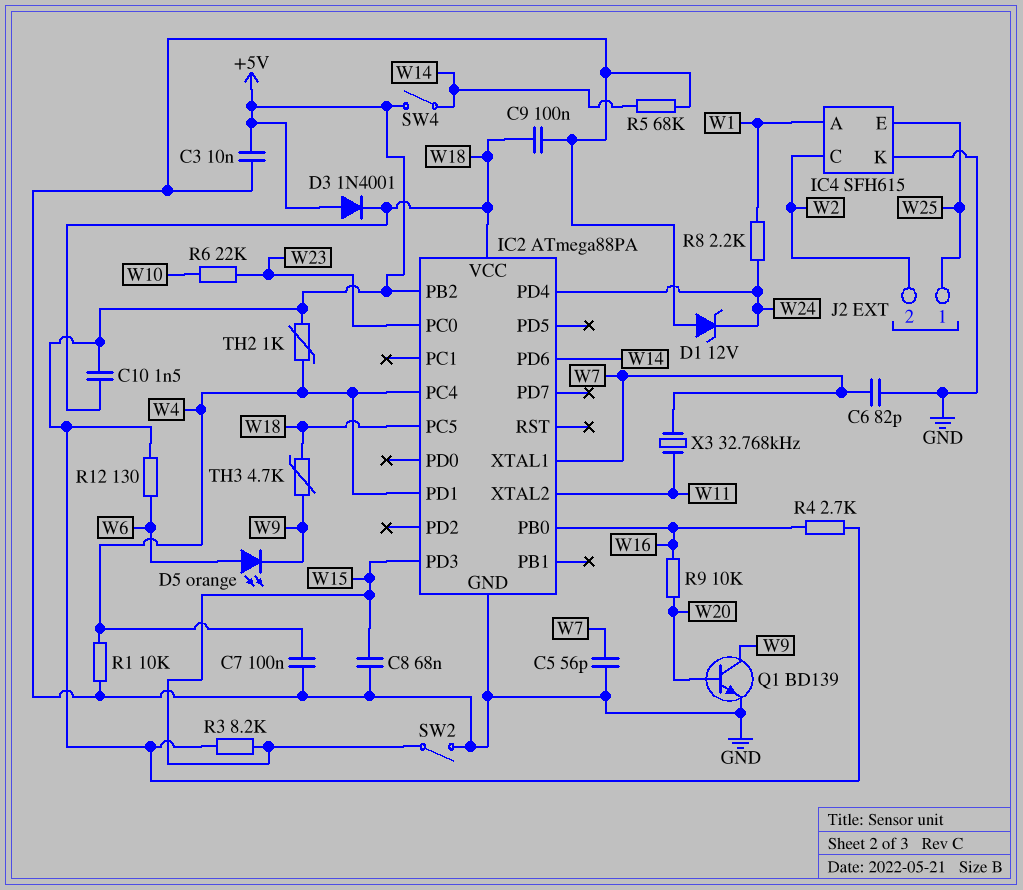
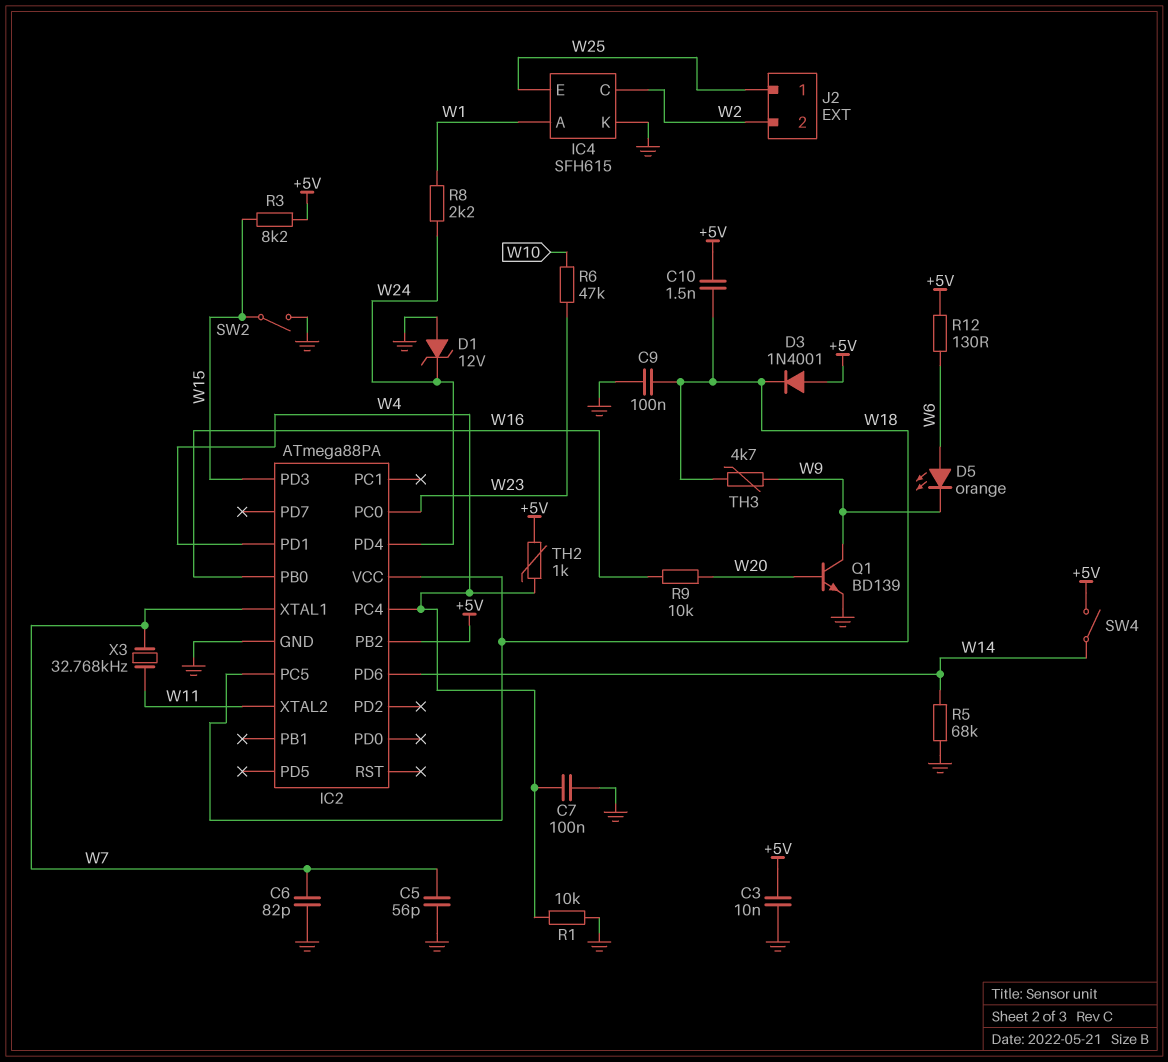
C8: 68nF (GND, W15) -> none
R4: 2.7k (+5V, W16) -> none
R6: 22k (W10, W23) -> 47k (W10, W23)

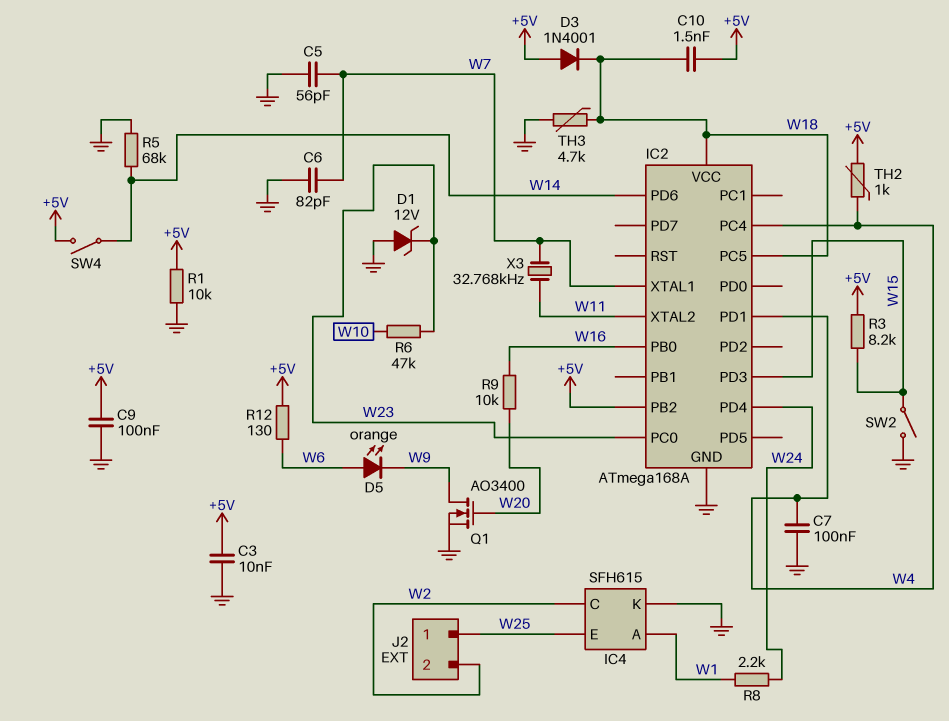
C9: 100nF (GND, W18) -> 100nF (+5V, GND)
D1: zener 12V (A GND, K W24) -> zener 12V (A GND, K W23)
IC2: ATmega88PA -> ATmega168A
Q1: NPN BD139 (B W20, C W9, E GND) -> NMOS AO3400 (G W20, D W9, S GND)
R1: 10k (GND, W4) -> 10k (+5V, GND)
TH3: 4.7k (W9, W18) -> 4.7k (GND, W18)

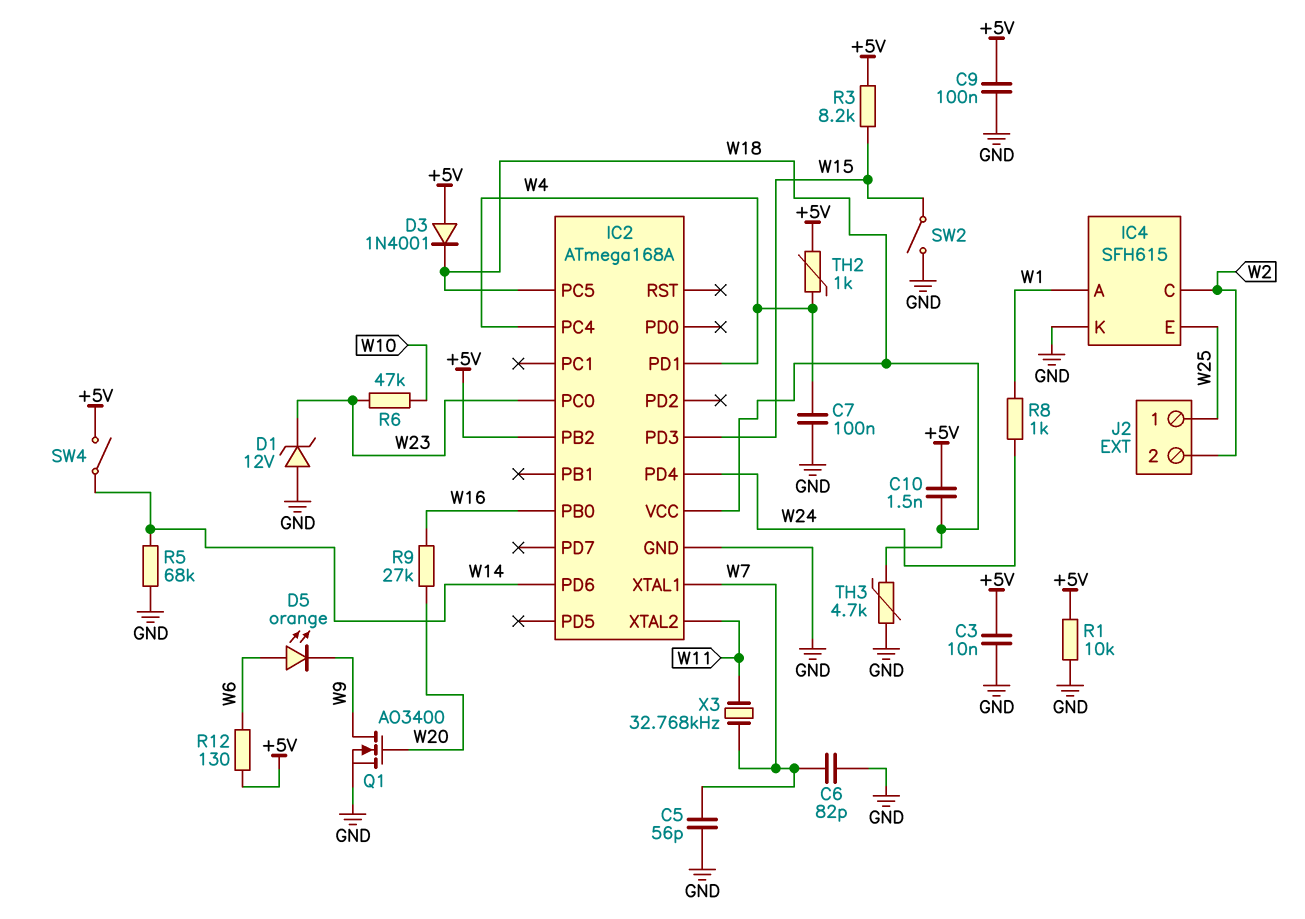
R8: 2.2k (W1, W24) -> 1k (W1, W24)
R9: 10k (W16, W20) -> 27k (W16, W20)

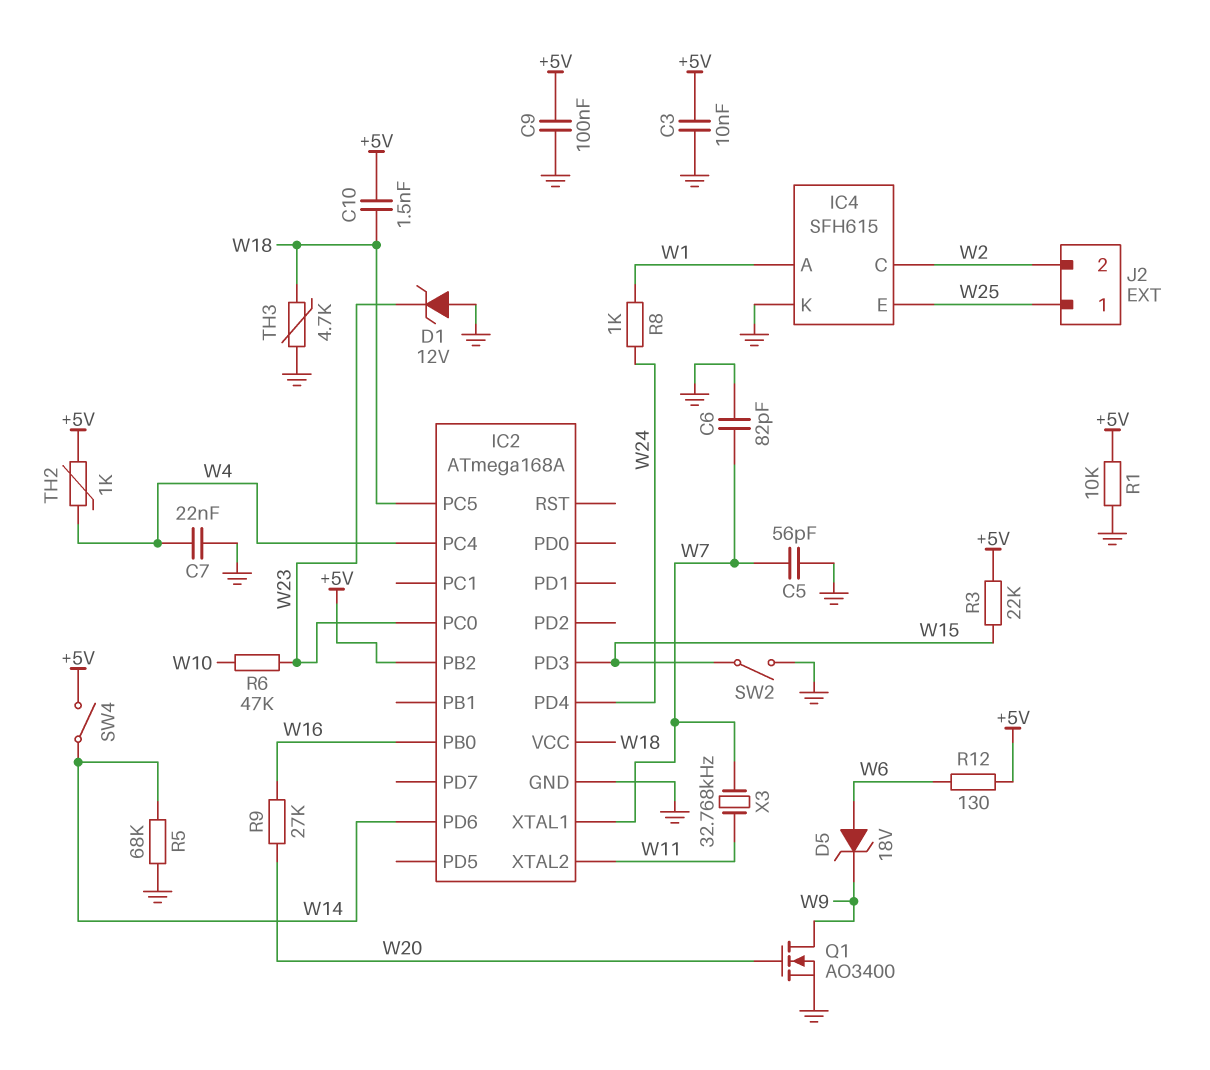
C7: 100nF (GND, W4) -> 22nF (GND, W4)
D3: diode 1N4001 (A +5V, K W18) -> none
D5: LED orange (A W6, K W9) -> zener 18V (A W6, K W9)
IC2 pin PD1: W4 -> none
R3: 8.2k (+5V, W15) -> 22k (+5V, W15)

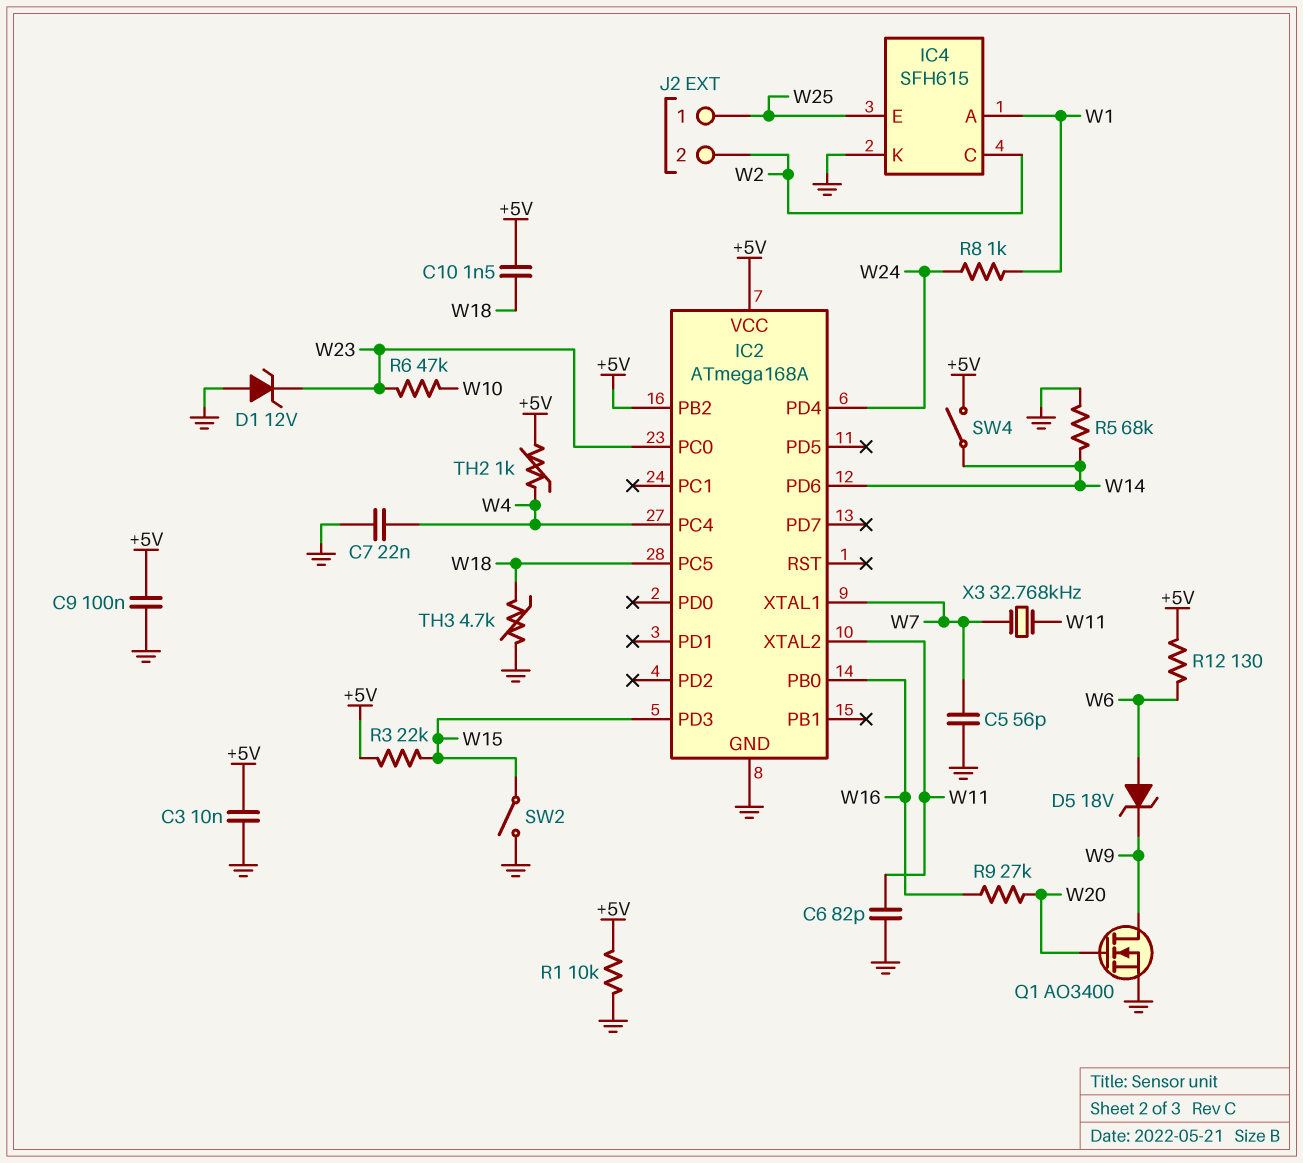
C6: 82pF (GND, W7) -> 82pF (GND, W11)
IC2 pin VCC: W18 -> +5V

